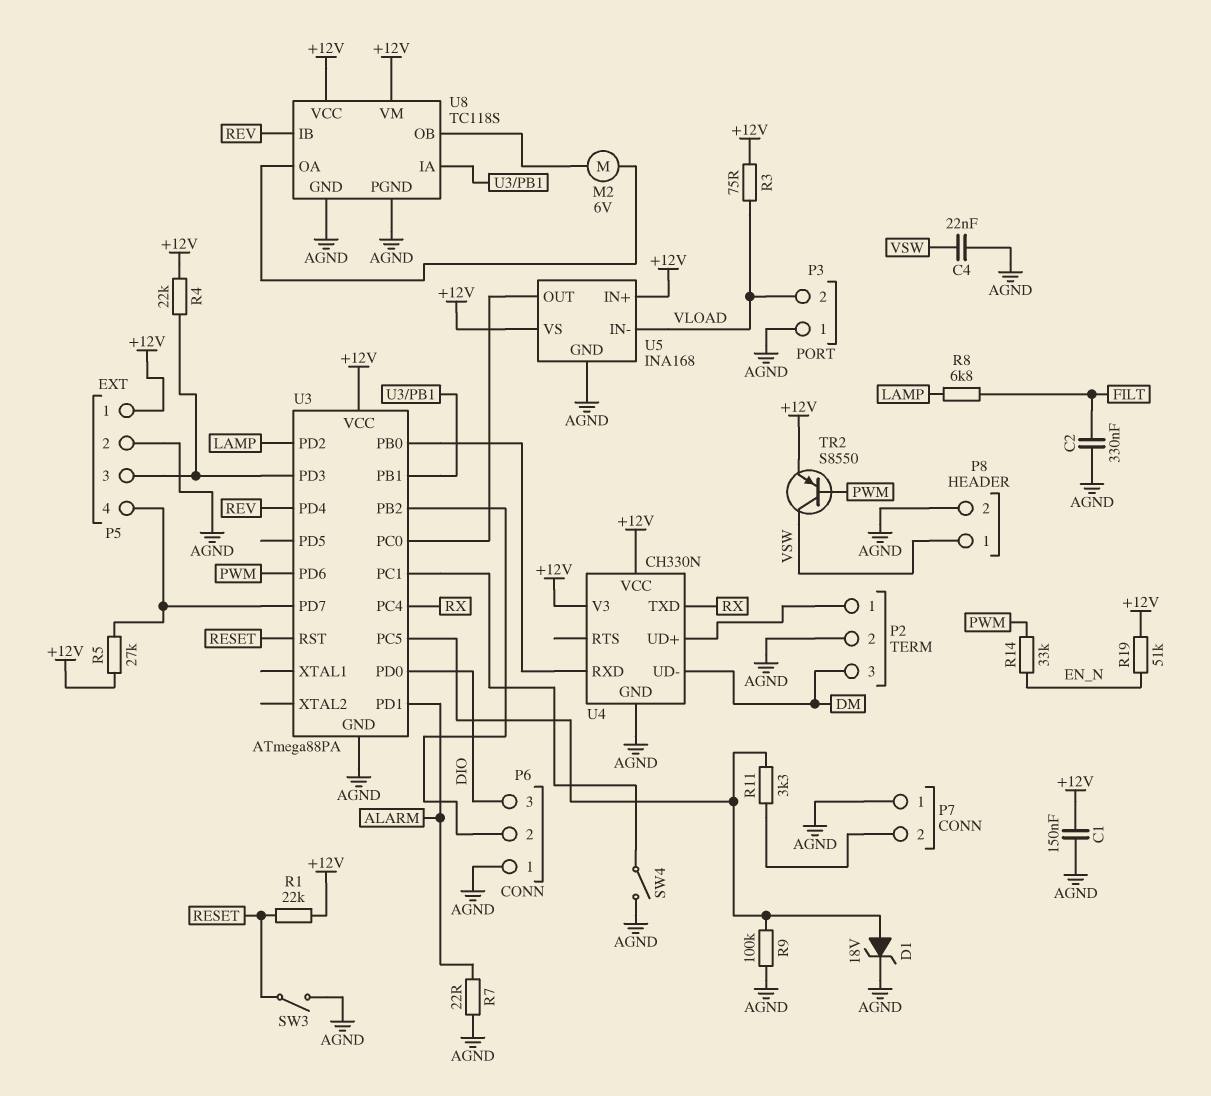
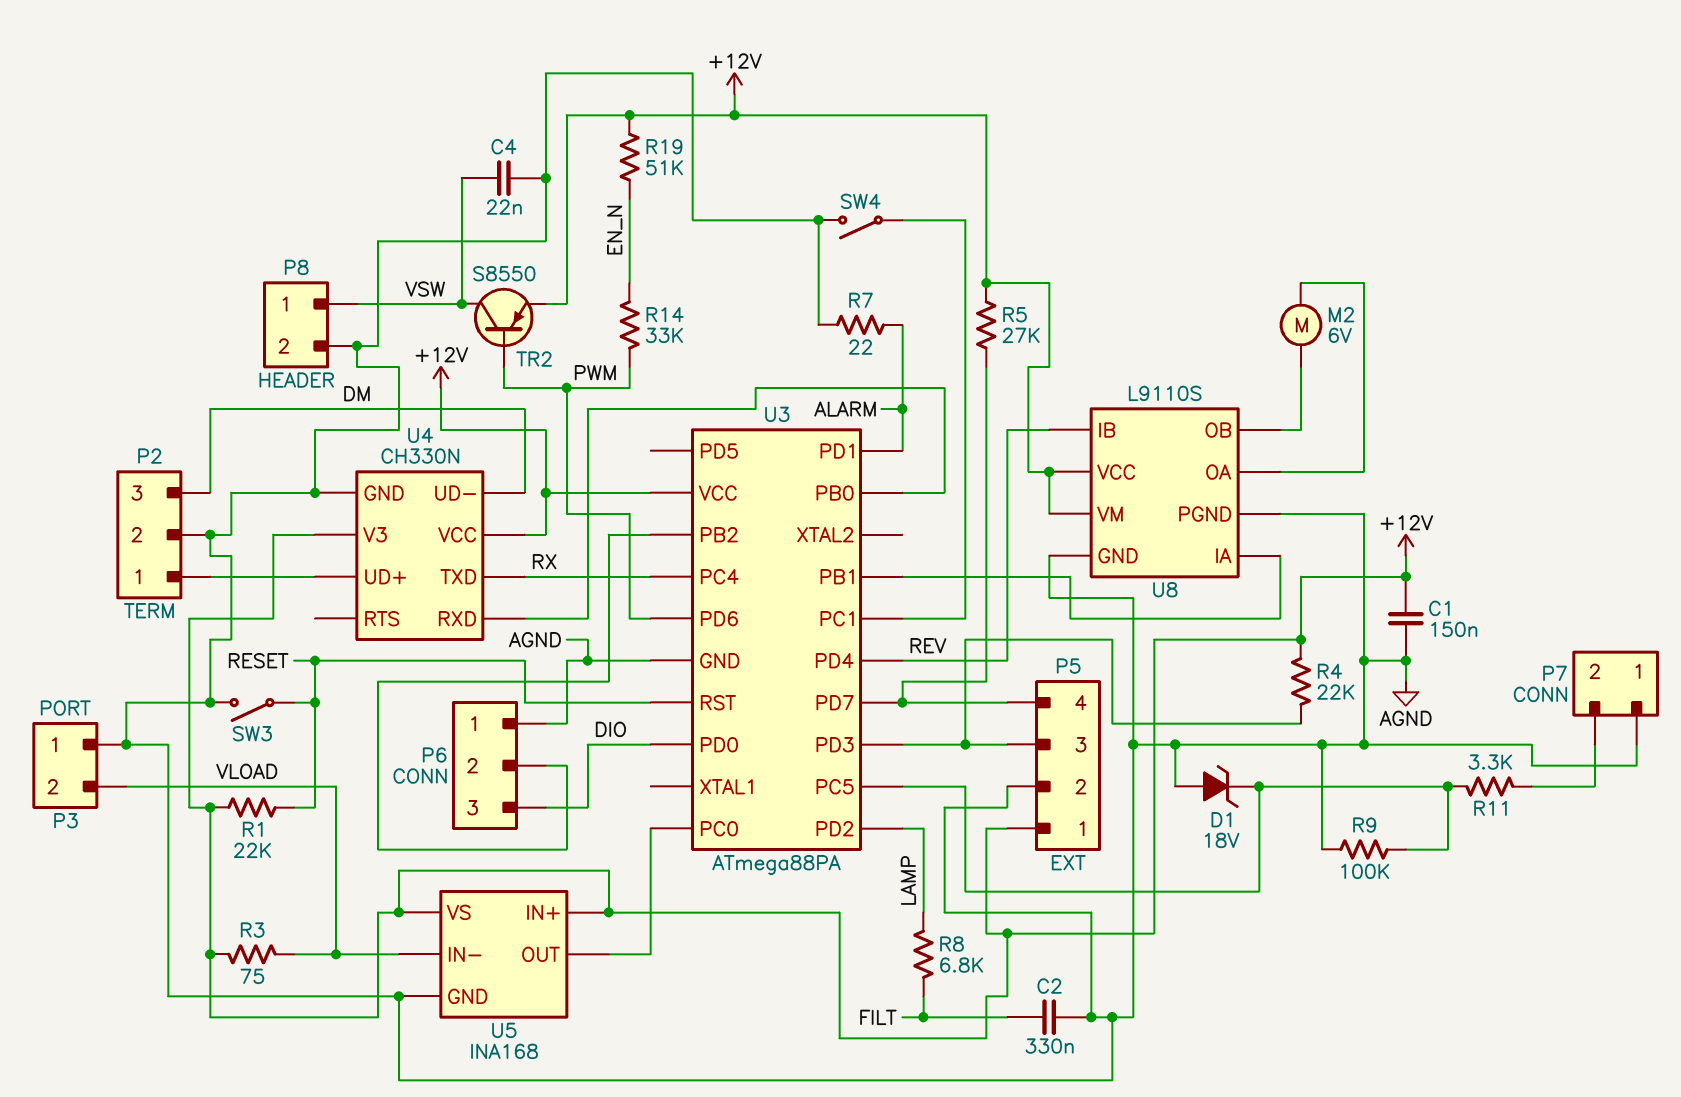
D1: zener 18V (A U3/PC5, K AGND) -> zener 18V (A AGND, K U3/PC5)
U8: TC118S -> L9110S

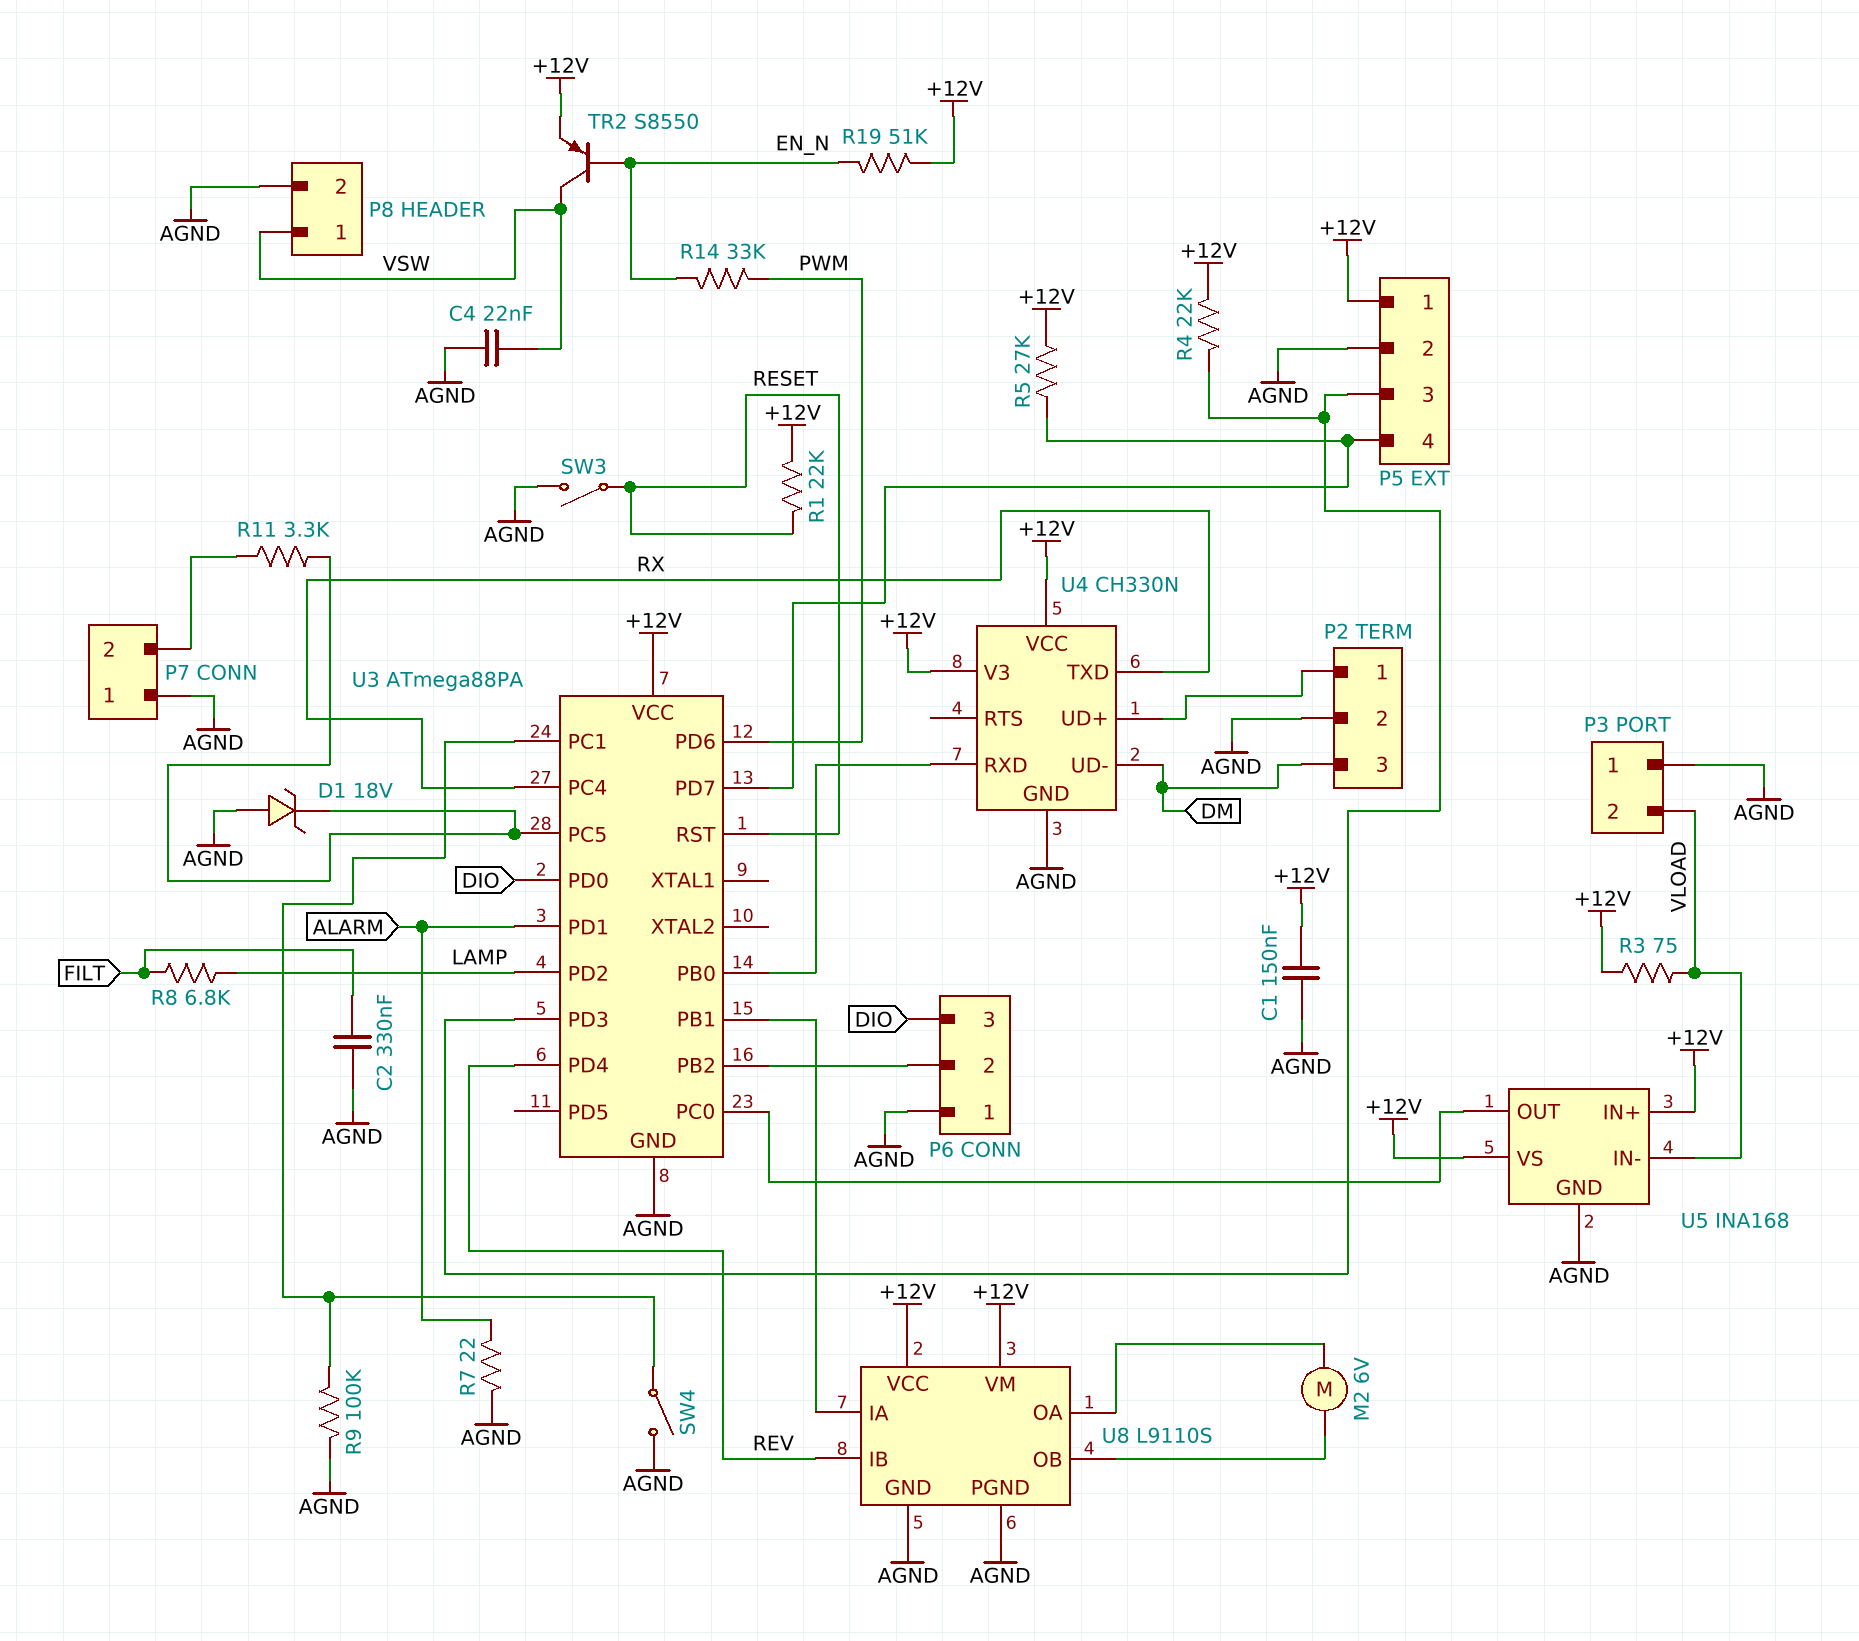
R9: 100k (AGND, U3/PC5) -> 100k (AGND, U3/PC1)
TR2: PNP S8550 (B PWM, C VSW, E +12V) -> PNP S8550 (B EN_N, C VSW, E +12V)

